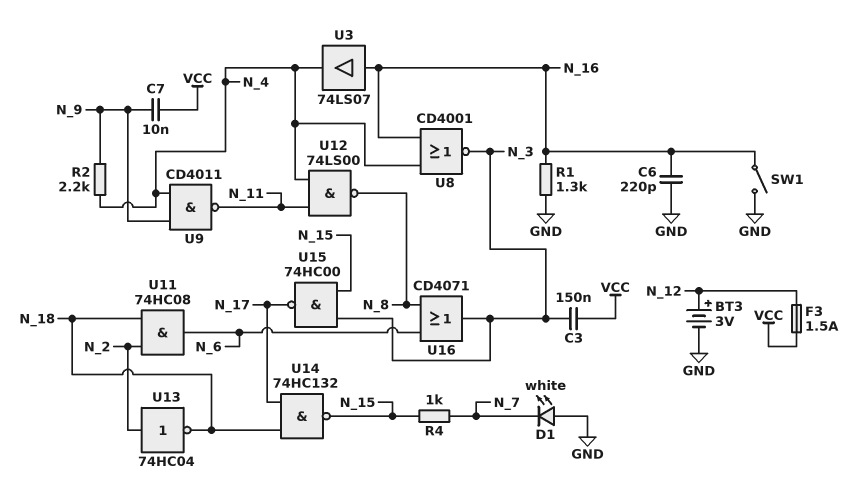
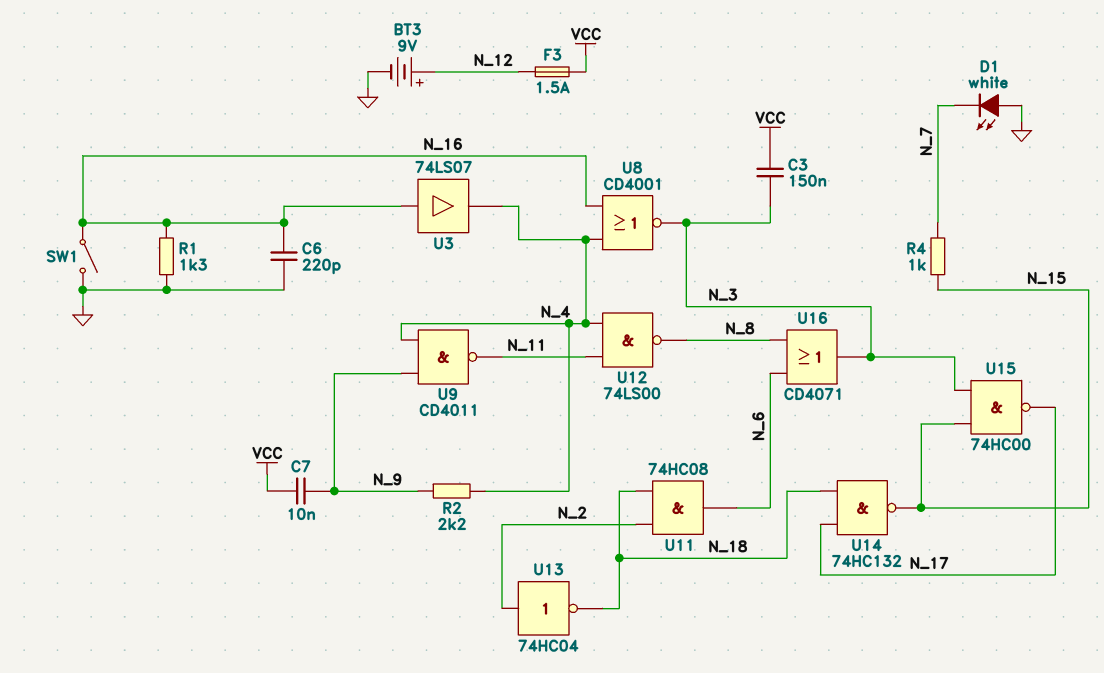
BT3: 3V (plus N_12, minus GND) -> 9V (plus N_12, minus GND)

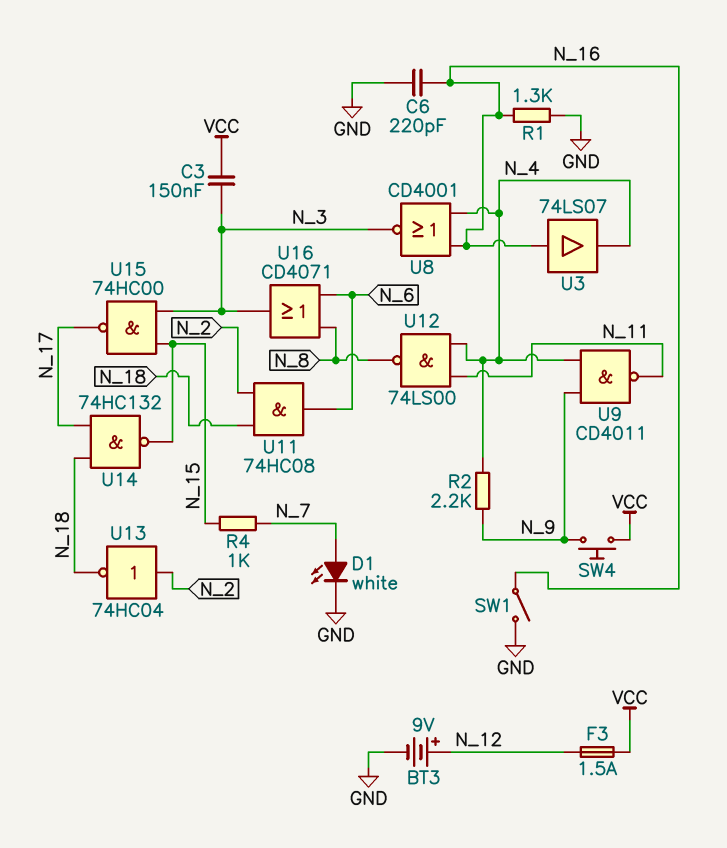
C7: 10nF (N_9, VCC) -> none
D1: LED white (A GND, K N_7) -> LED white (A N_7, K GND)
SW4: none -> button (N_9, VCC)

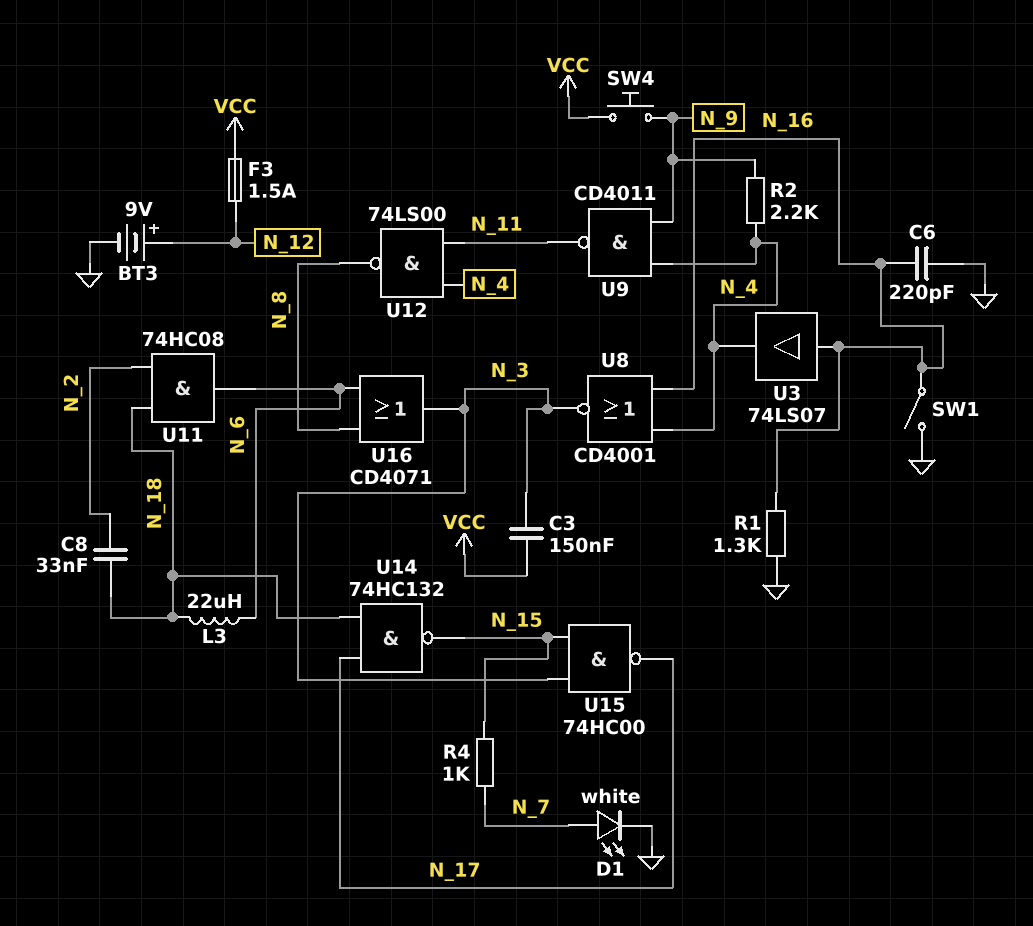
C8: none -> 33nF (N_2, N_18)
L3: none -> 22uH (N_6, N_18)
U13: NOT 74HC04 (in N_2, out N_18) -> none

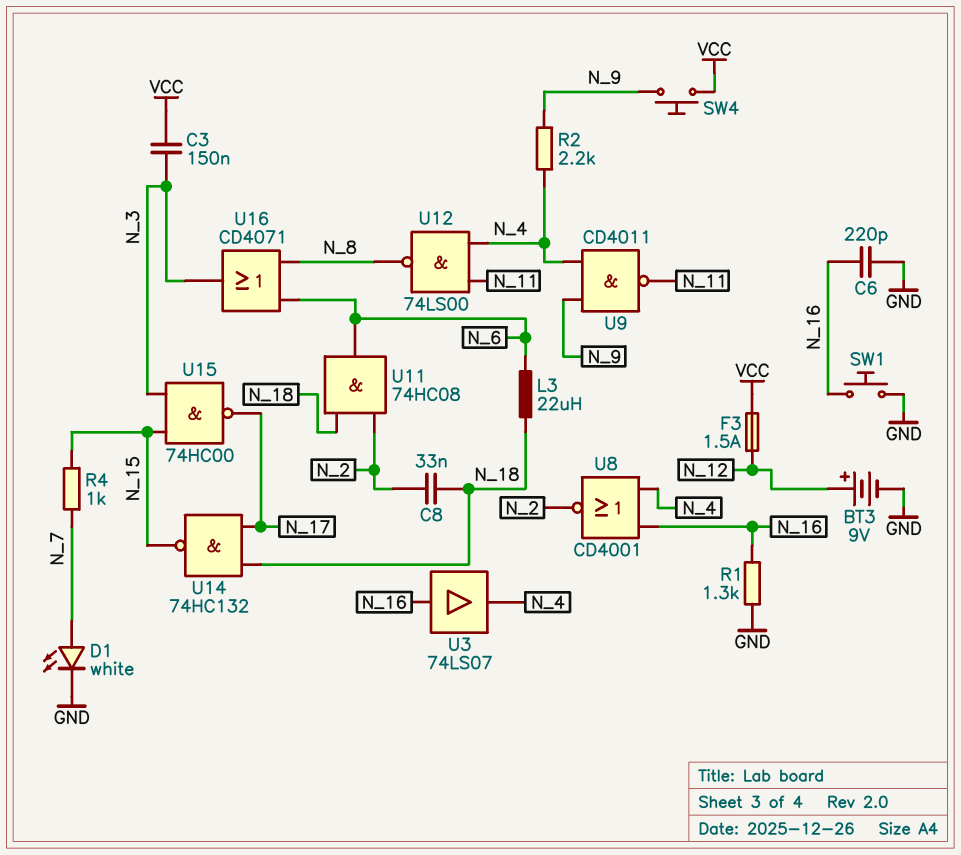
SW1: switch (GND, N_16) -> button (GND, N_16)
U8: NOR CD4001 (in N_4, in N_16, out N_3) -> NOR CD4001 (in N_4, in N_16, out N_2)

